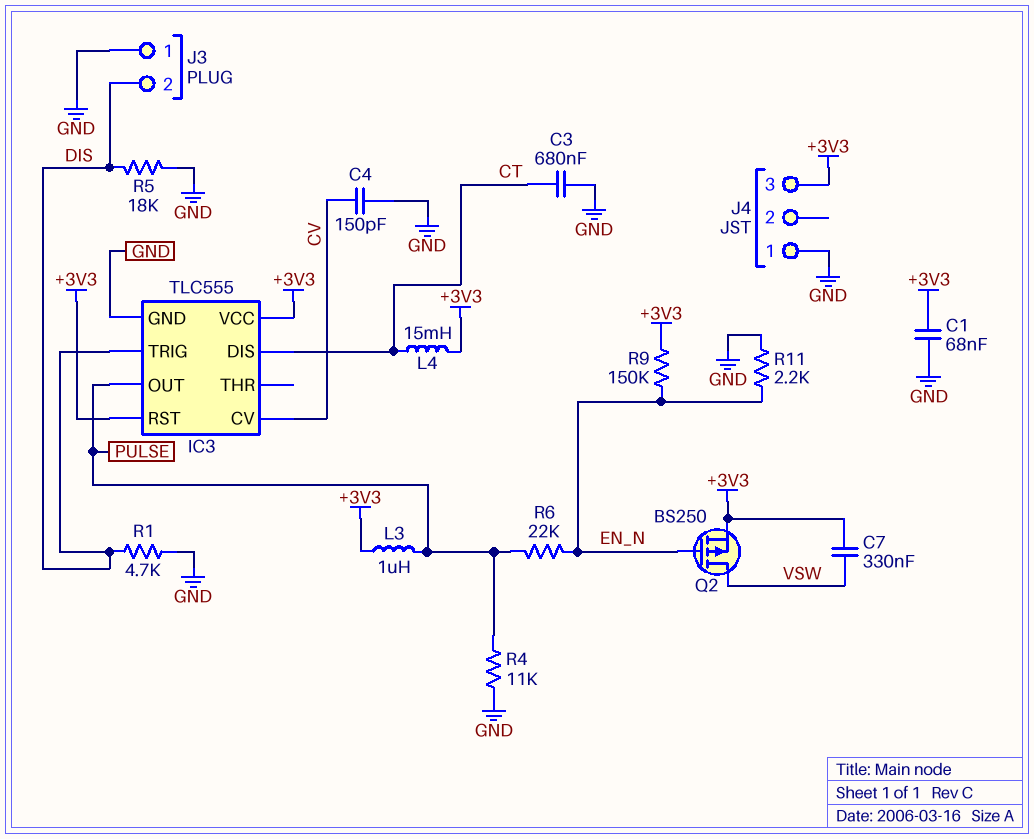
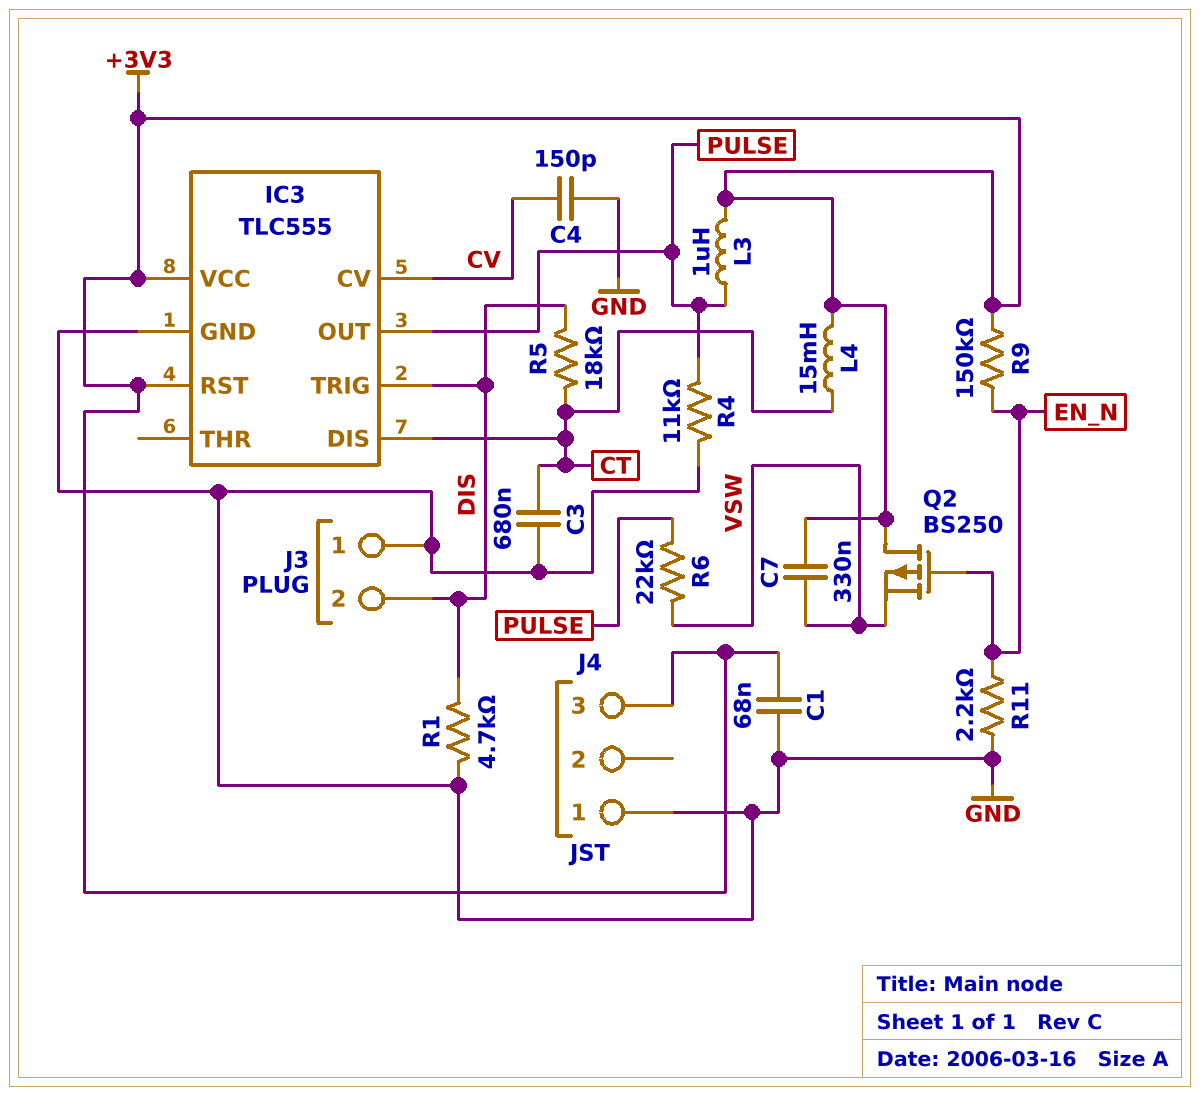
Q2: PMOS BS250 (G EN_N, D VSW, S +3V3) -> PMOS BS250 (G EN_N, D +3V3, S VSW)
R5: 18k (DIS, GND) -> 18k (CT, DIS)
R6: 22k (EN_N, PULSE) -> 22k (PULSE, VSW)

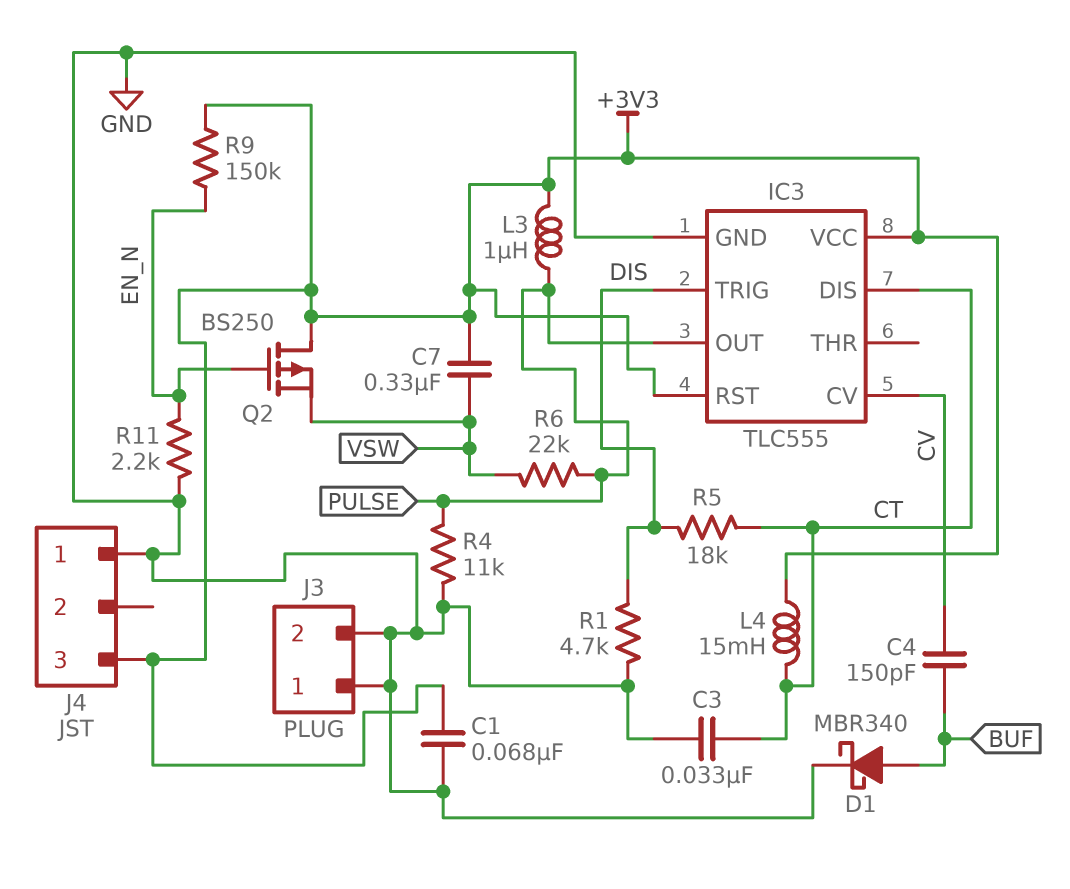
C3: 680nF (CT, GND) -> 33nF (CT, GND)
C4: 150pF (CV, GND) -> 150pF (BUF, CV)
D1: none -> schottky MBR340 (A BUF, K GND)
J3 pin 2: DIS -> GND

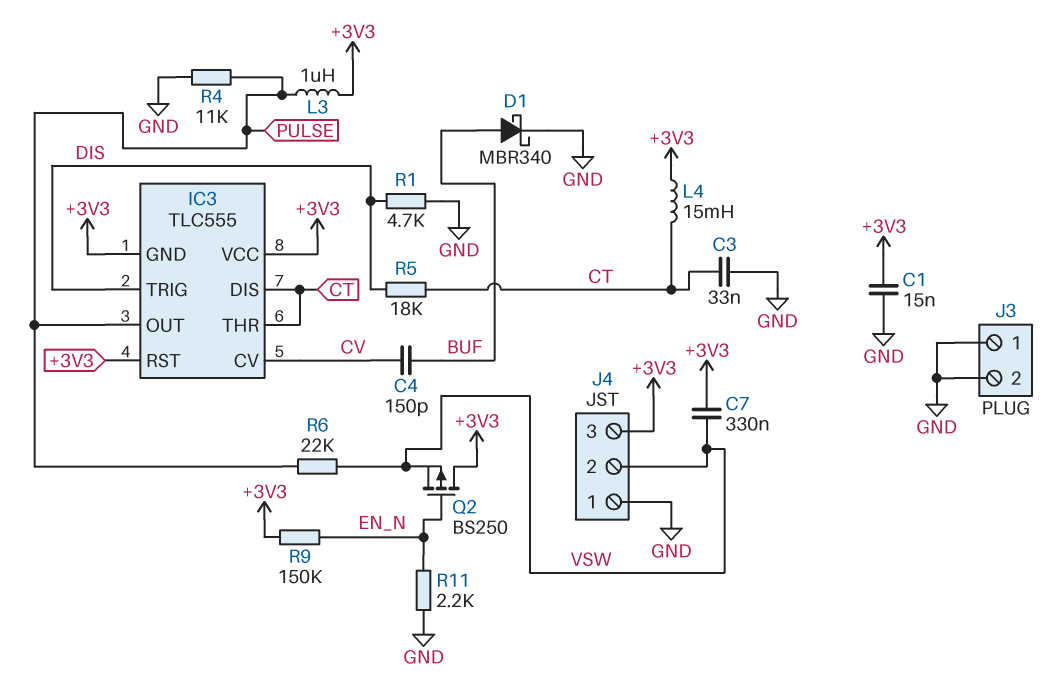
C1: 68nF (+3V3, GND) -> 15nF (+3V3, GND)
IC3 pin GND: GND -> +3V3
IC3 pin THR: none -> CT
J4 pin 2: none -> VSW

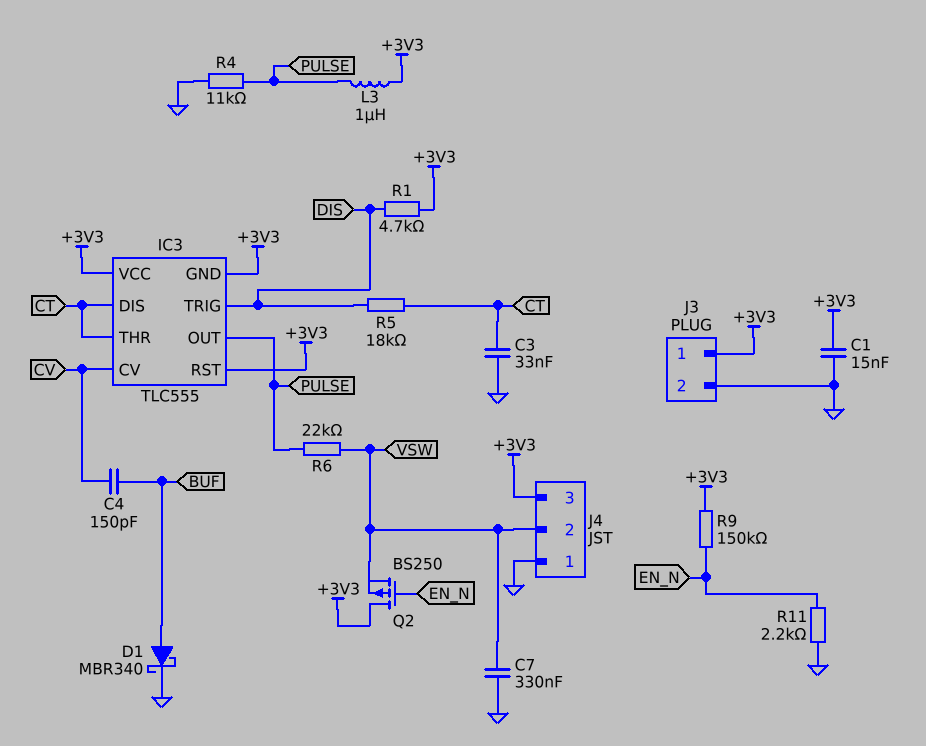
C7: 330nF (+3V3, VSW) -> 330nF (GND, VSW)
J3 pin 1: GND -> +3V3
L4: 15mH (+3V3, CT) -> none
R1: 4.7k (DIS, GND) -> 4.7k (+3V3, DIS)

